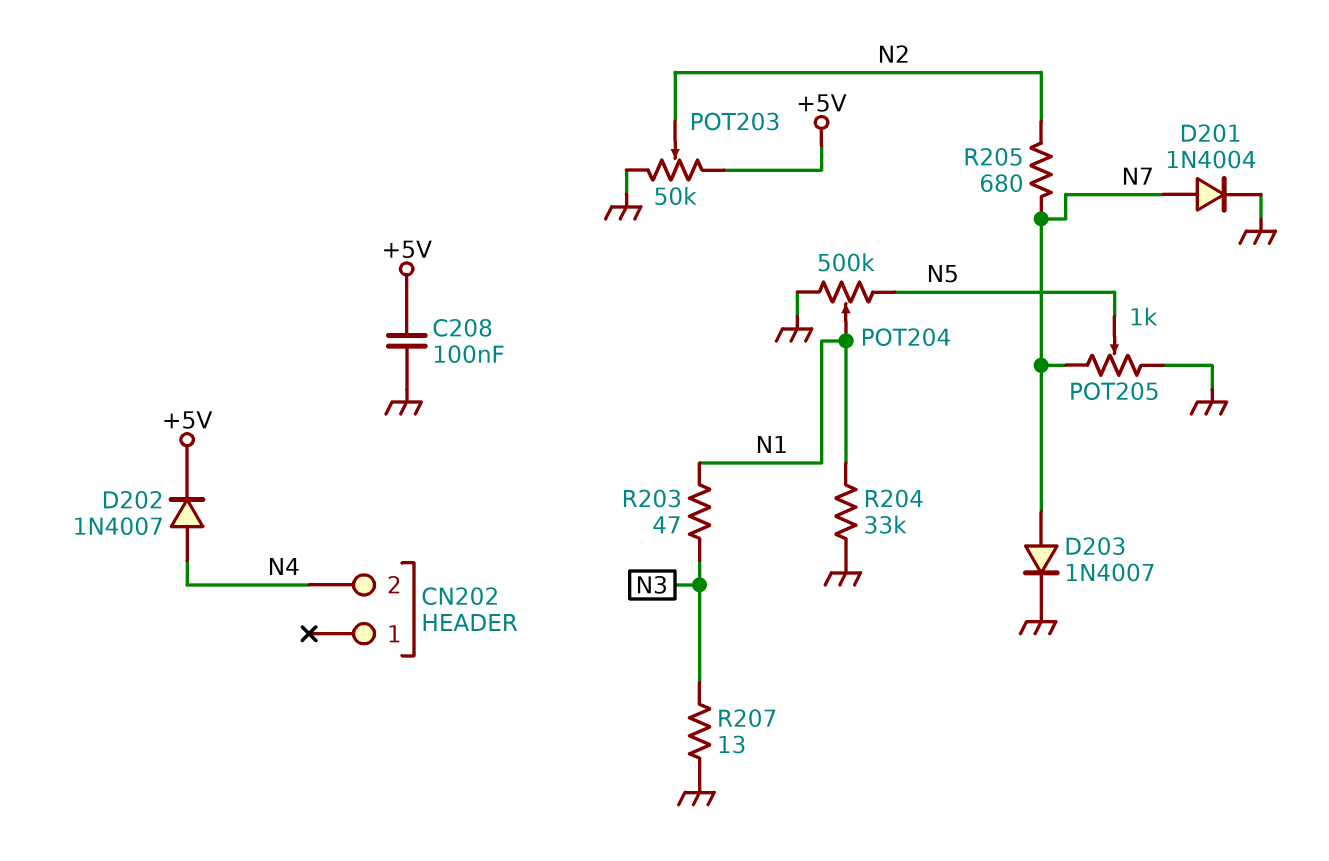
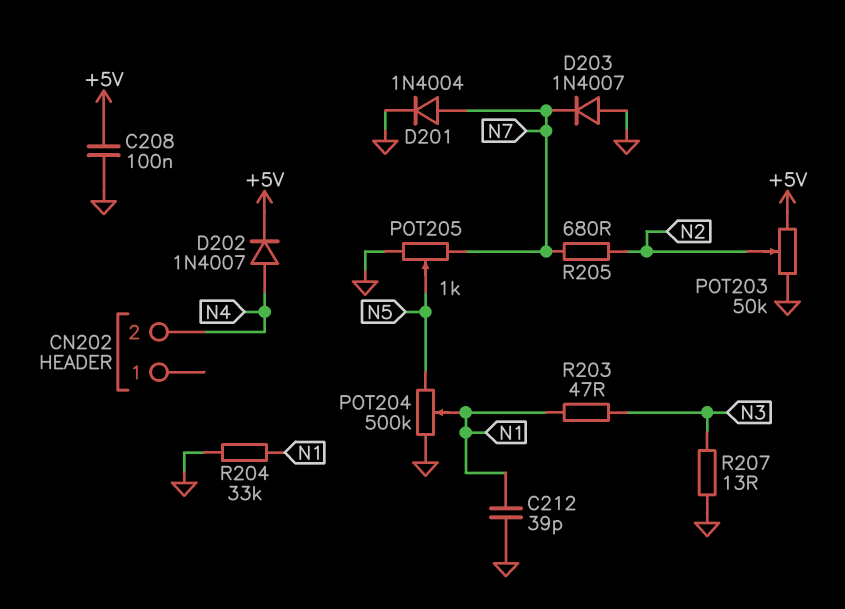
C212: none -> 39pF (GND, N1)
D203: diode 1N4007 (A N7, K GND) -> diode 1N4007 (A GND, K N7)

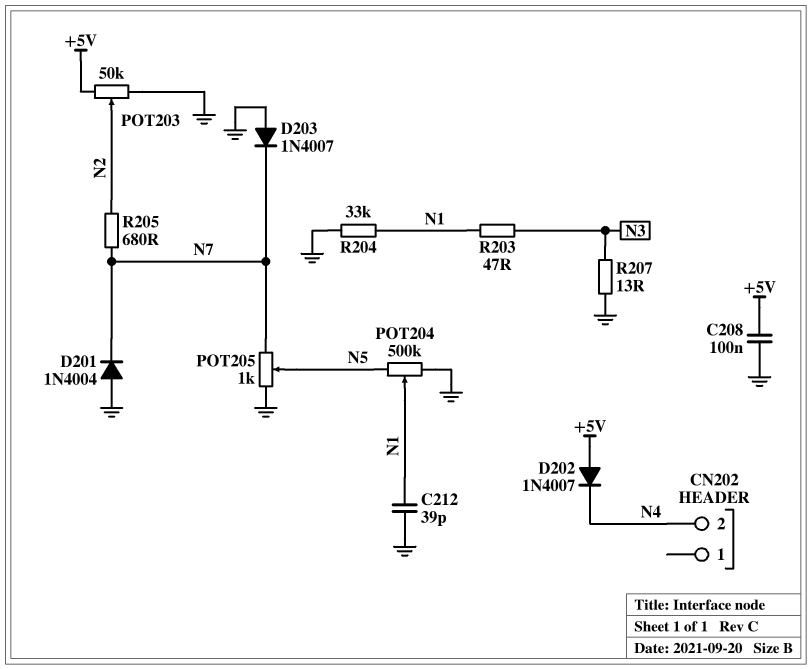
D201: diode 1N4004 (A N7, K GND) -> diode 1N4004 (A GND, K N7)
D202: diode 1N4007 (A N4, K +5V) -> diode 1N4007 (A +5V, K N4)

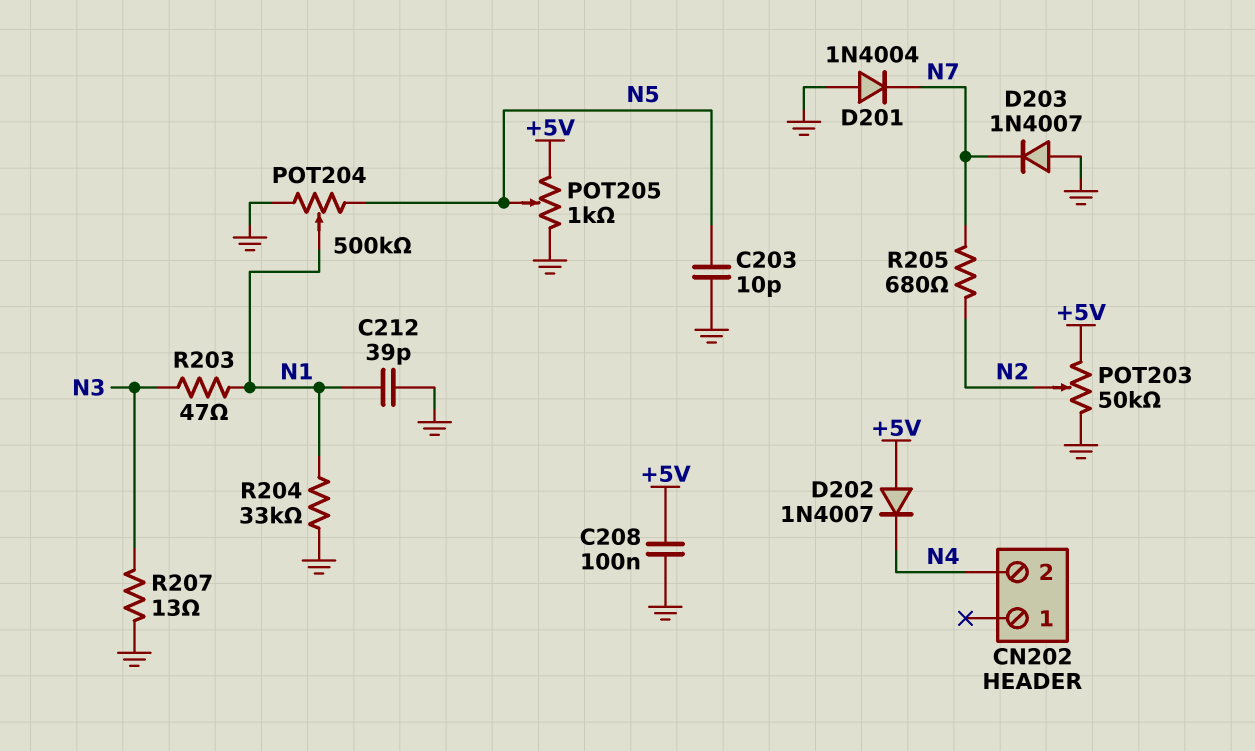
C203: none -> 10pF (GND, N5)
POT205: 1k (GND, N7, wiper N5) -> 1k (+5V, GND, wiper N5)

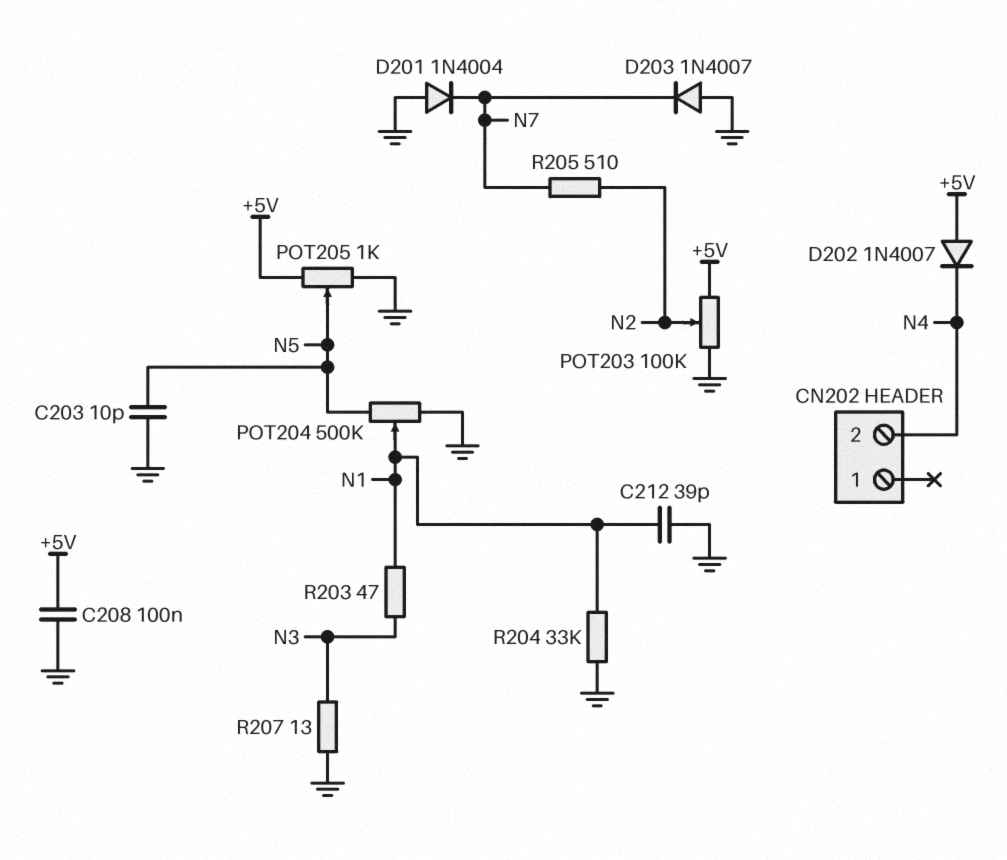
POT203: 50k (+5V, GND, wiper N2) -> 100k (+5V, GND, wiper N2)
R205: 680 (N2, N7) -> 510 (N2, N7)

